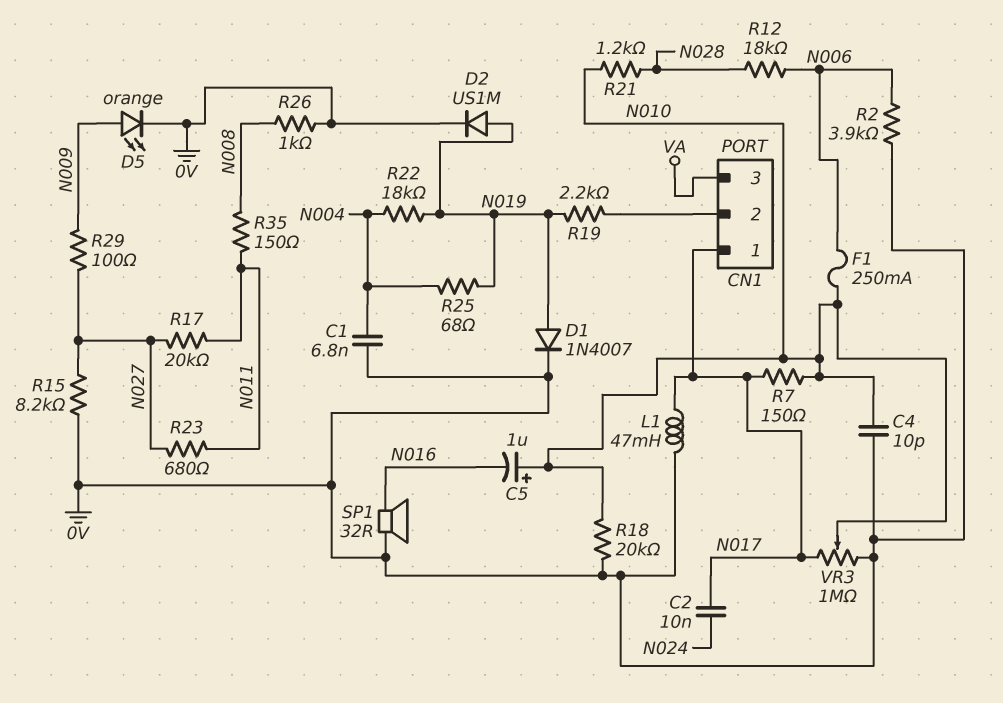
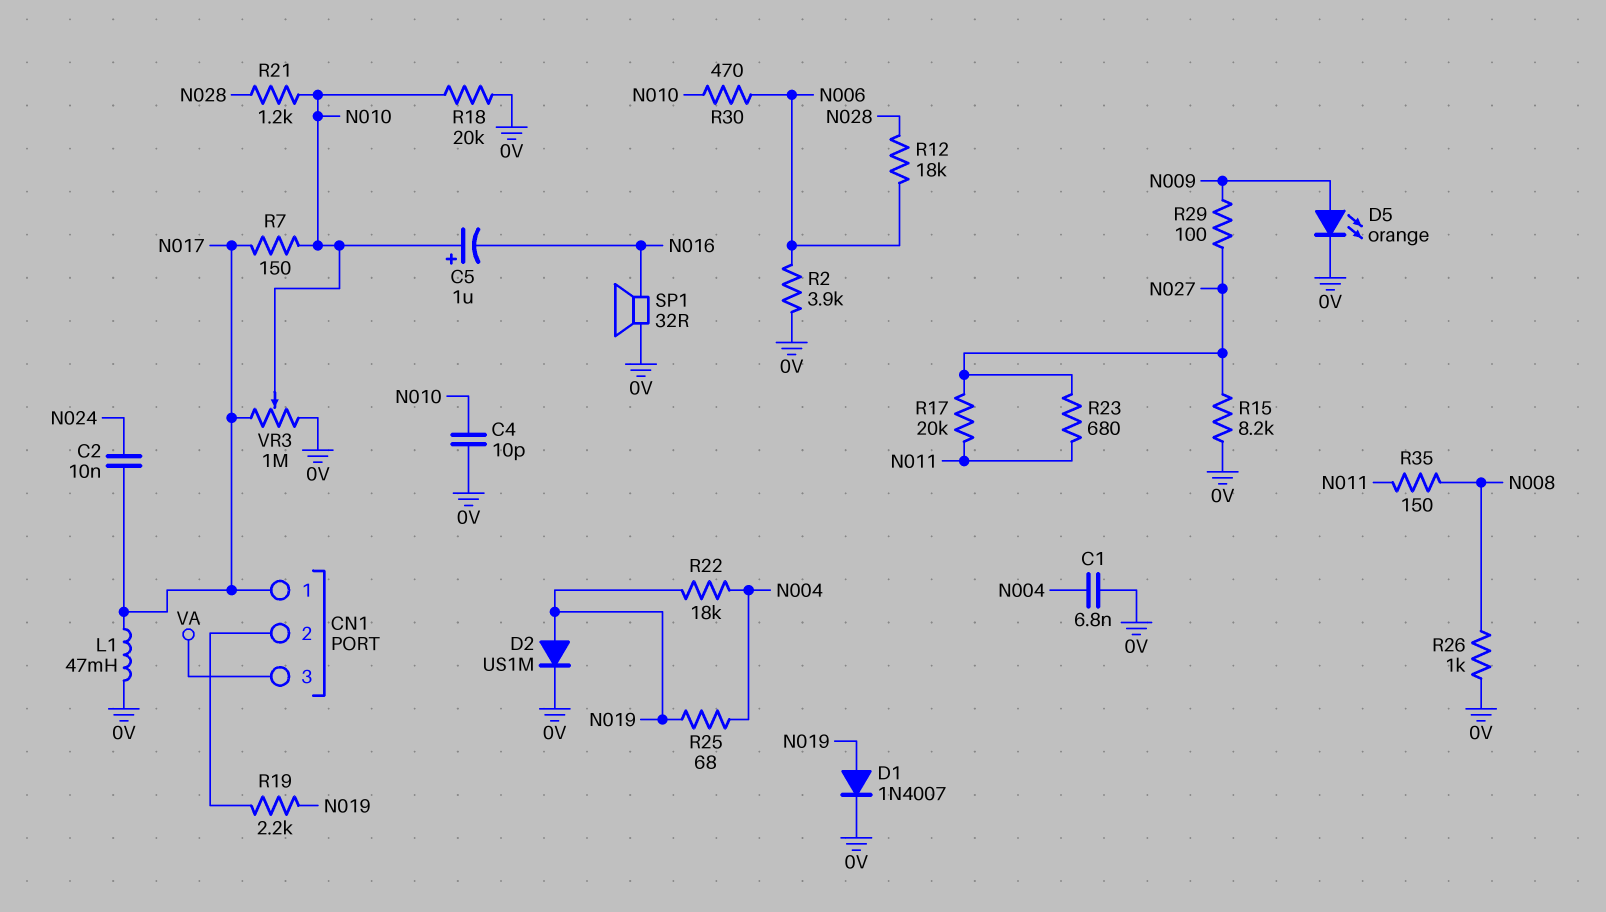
F1: 250mA (N006, N010) -> none
R30: none -> 470 (N006, N010)

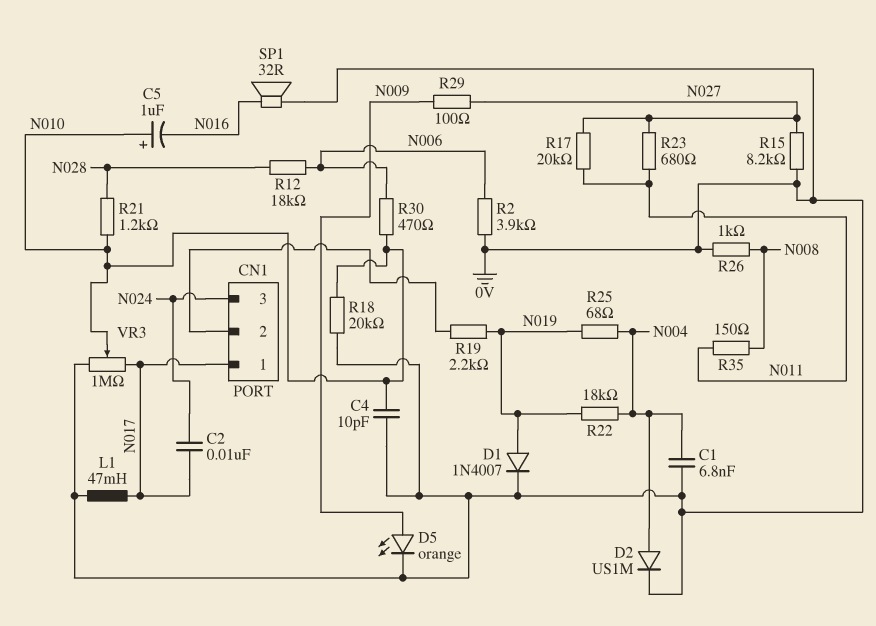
CN1 pin 3: VA -> N024
D2: diode US1M (A N019, K 0V) -> diode US1M (A N004, K 0V)
R7: 150 (N010, N017) -> none

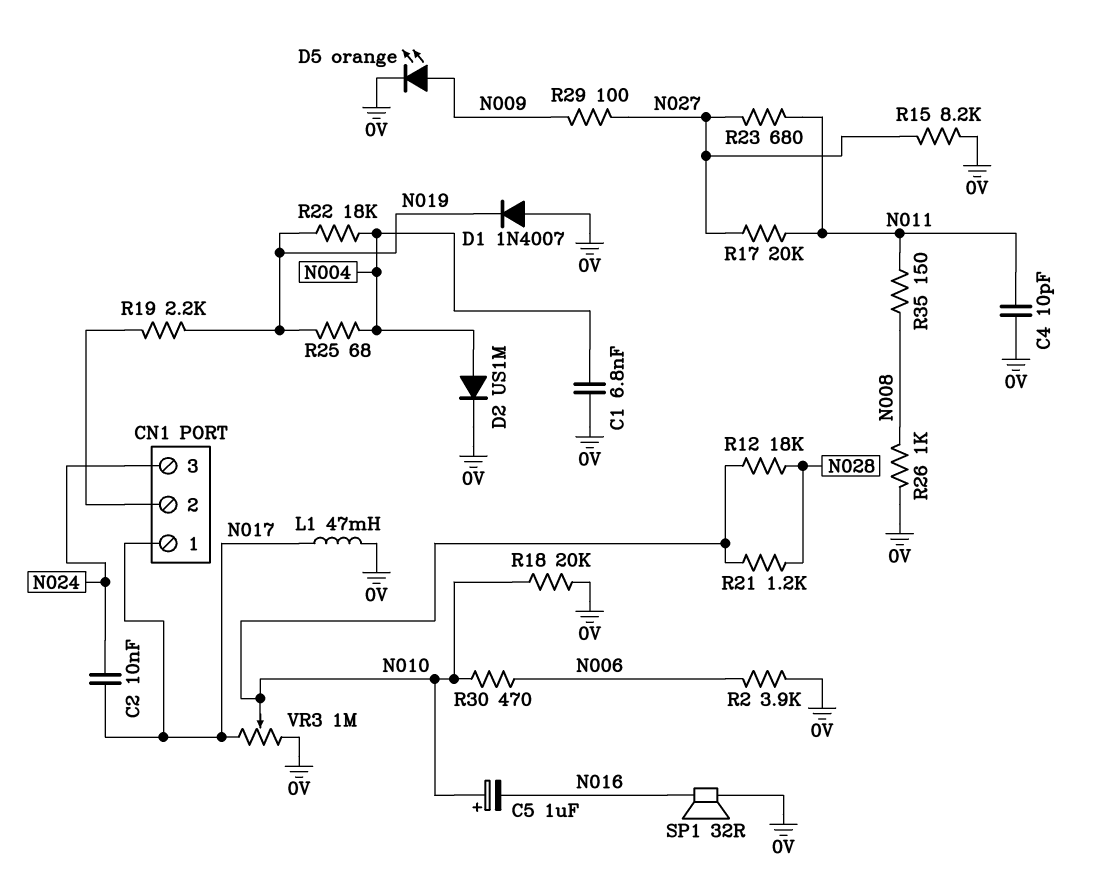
C4: 10pF (0V, N010) -> 10pF (0V, N011)
D1: diode 1N4007 (A N019, K 0V) -> diode 1N4007 (A 0V, K N019)
R12: 18k (N006, N028) -> 18k (N010, N028)

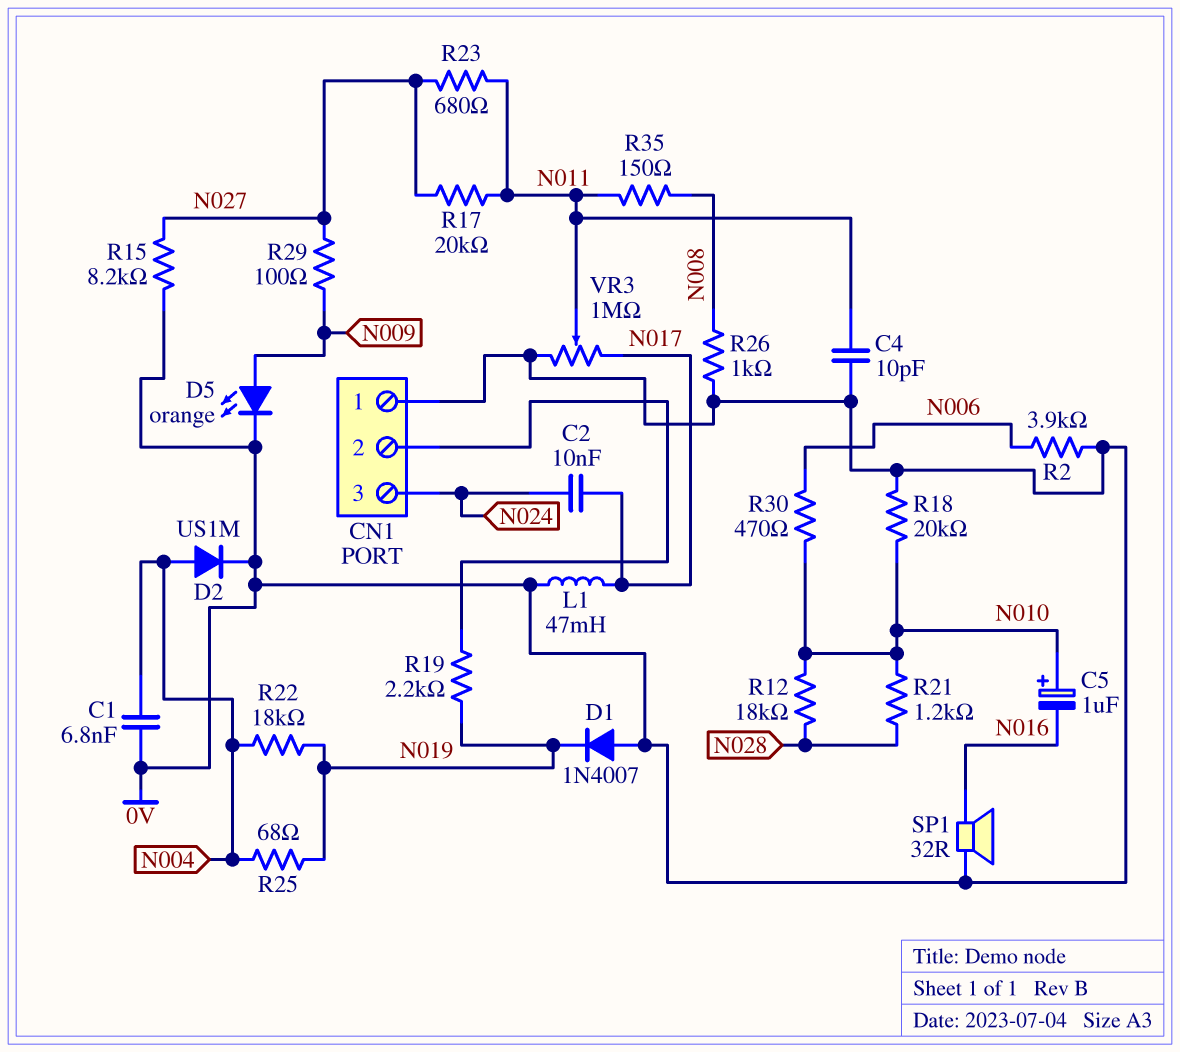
CN1 pin 1: N017 -> 0V
VR3: 1M (0V, N017, wiper N010) -> 1M (0V, N017, wiper N011)

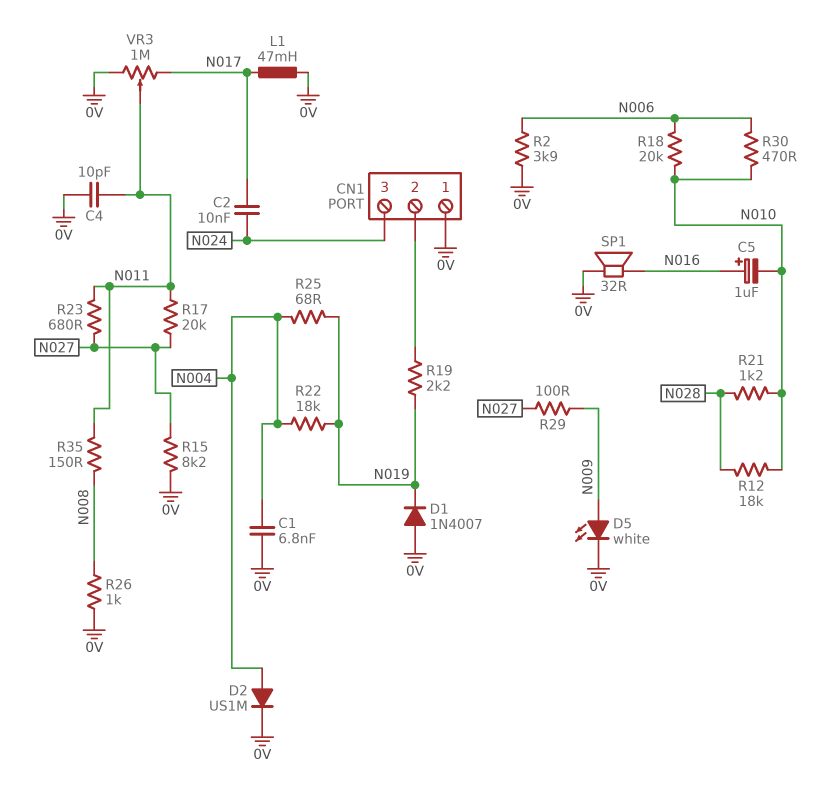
C5: 1uF (plus N010, minus N016) -> 1uF (plus N016, minus N010)
D5: LED orange (A N009, K 0V) -> LED white (A N009, K 0V)
R18: 20k (0V, N010) -> 20k (N006, N010)

